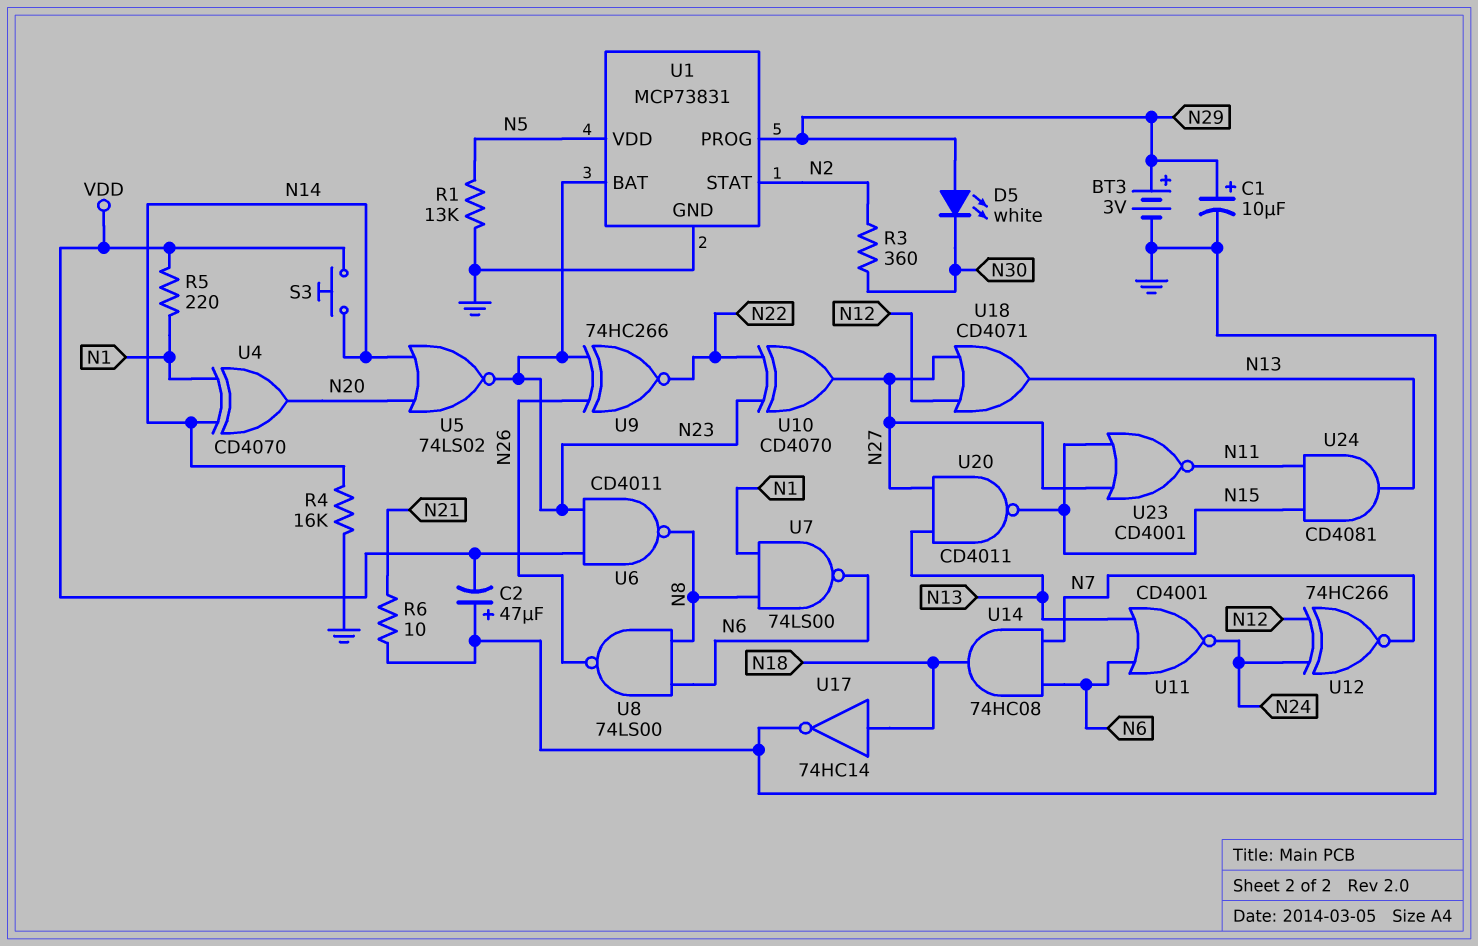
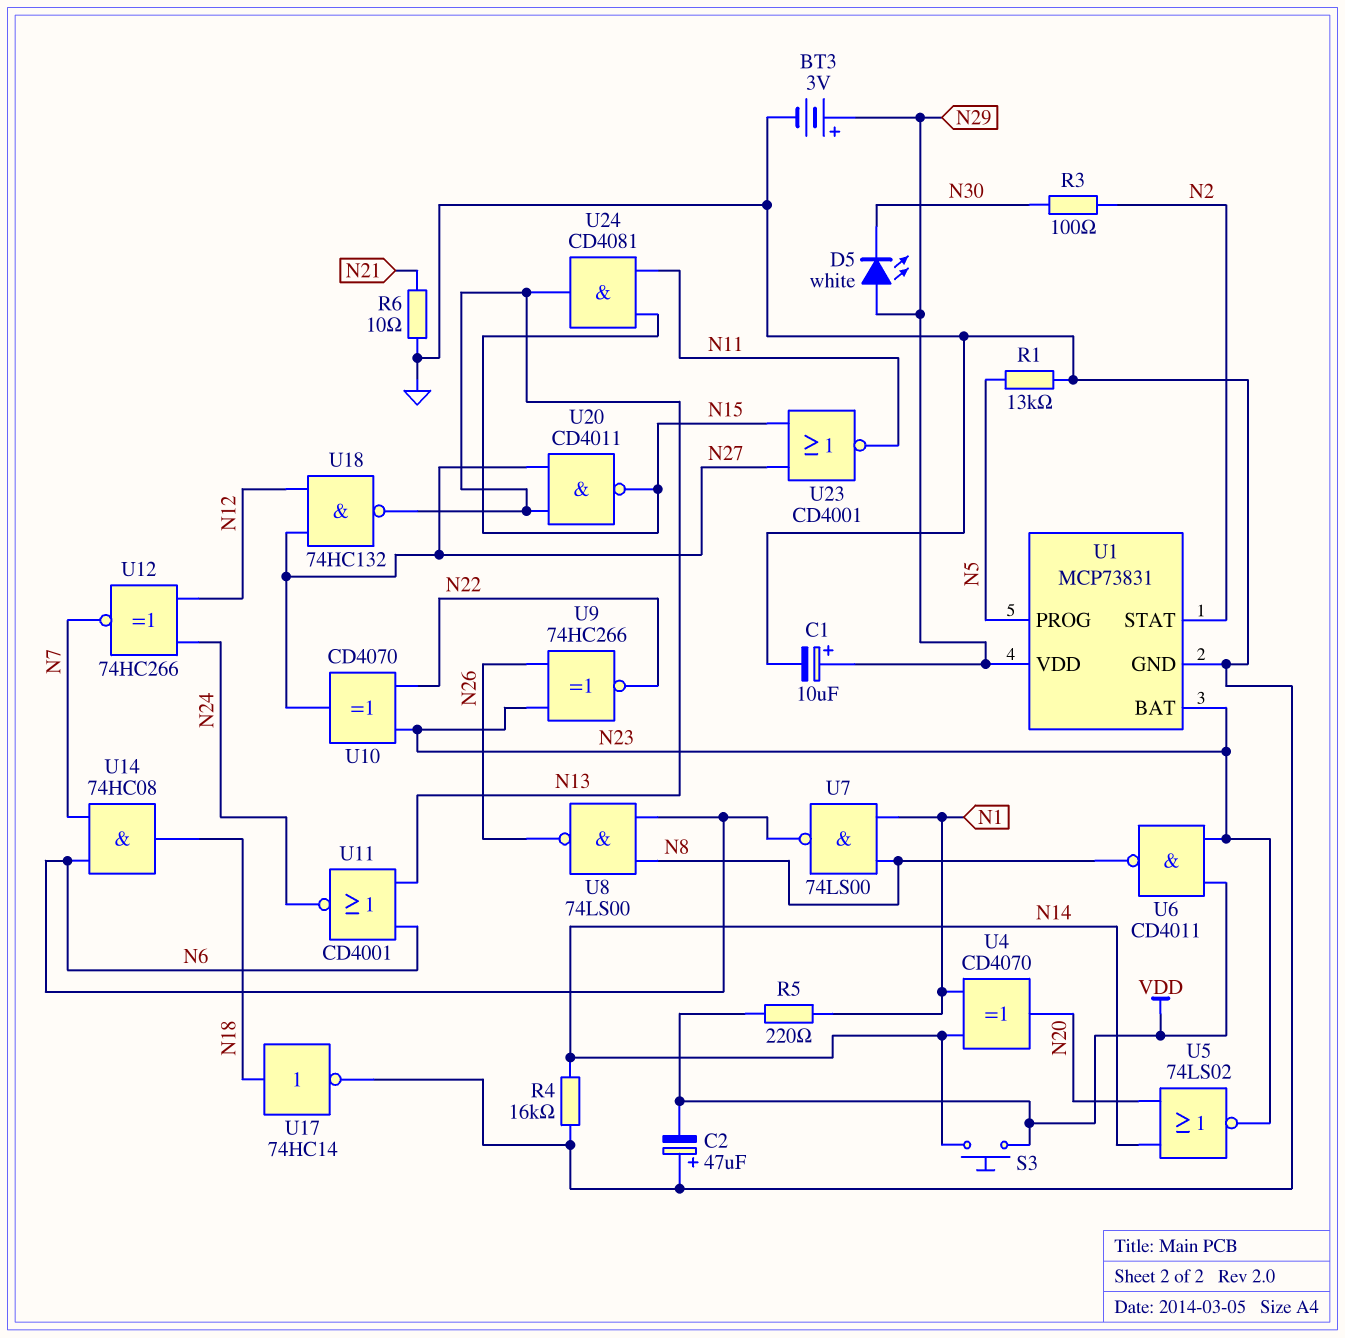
R3: 360 (N2, N30) -> 100 (N2, N30)
U1 pin PROG: N29 -> N5
U1 pin VDD: N5 -> N29
U18: OR CD4071 (in N12, in N27, out N13) -> NAND 74HC132 (in N12, in N27, out N13)

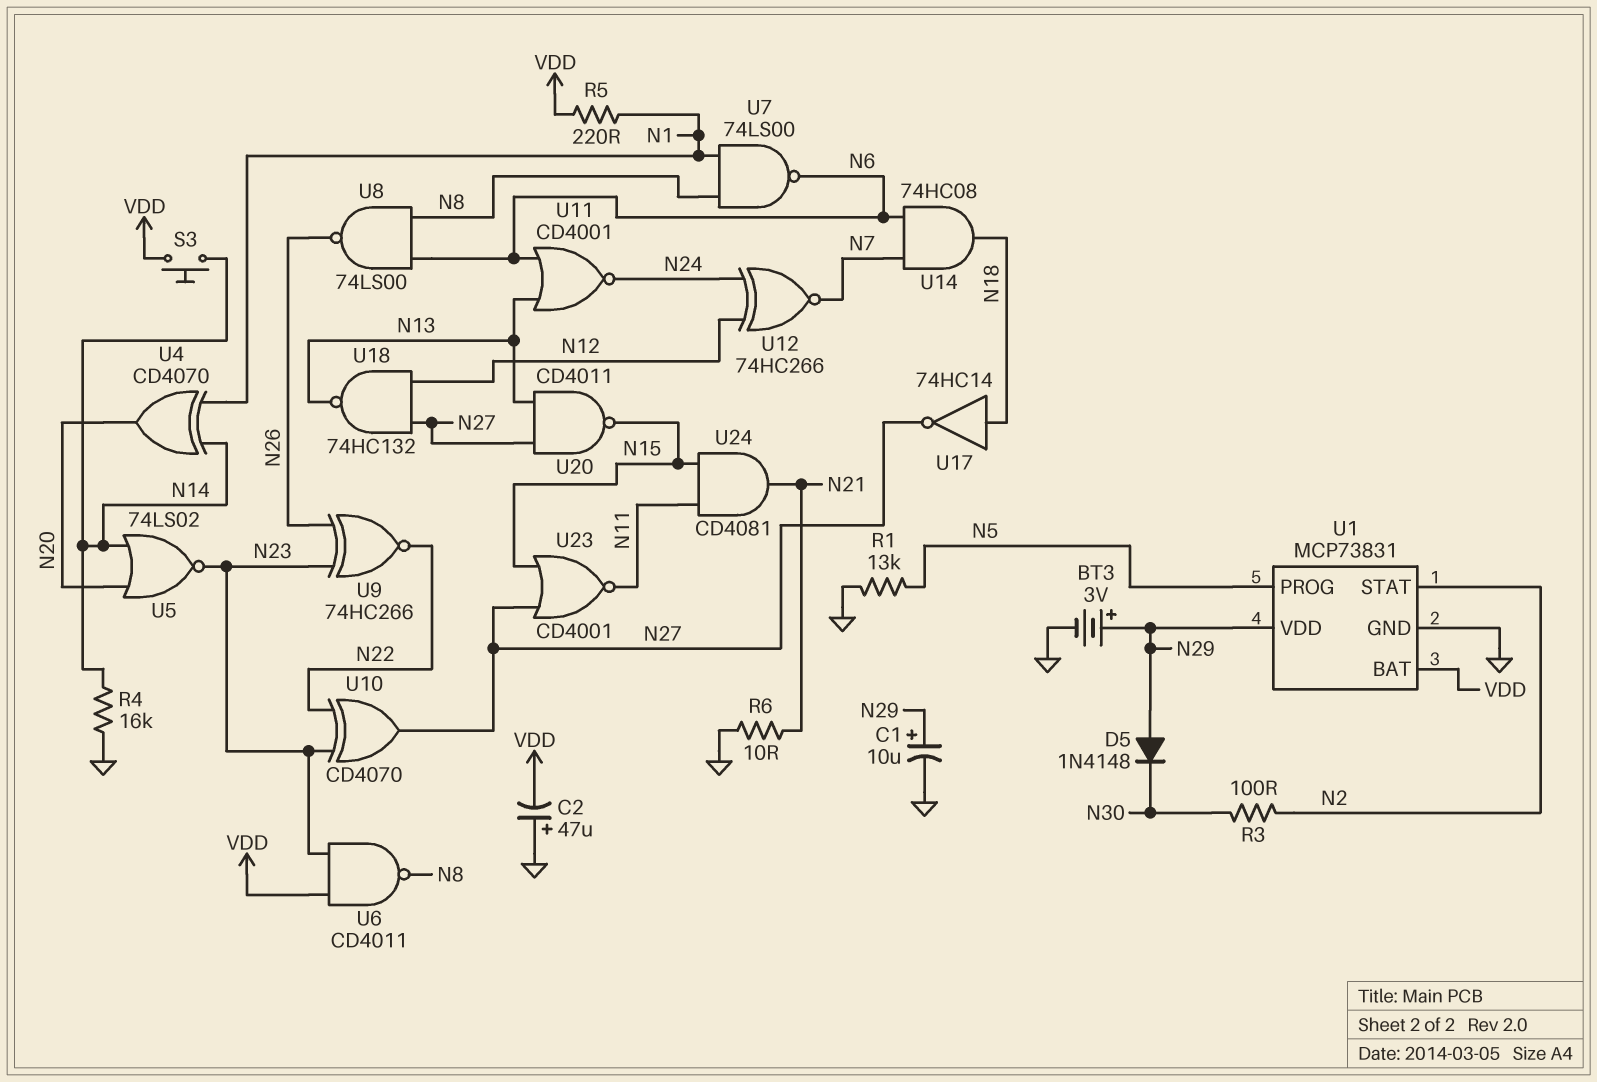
D5: LED white (A N29, K N30) -> diode 1N4148 (A N29, K N30)
U1 pin BAT: N23 -> VDD
U17: NOT 74HC14 (in N18, out GND) -> NOT 74HC14 (in N18, out N27)
U24: AND CD4081 (in N11, in N15, out N13) -> AND CD4081 (in N11, in N15, out N21)

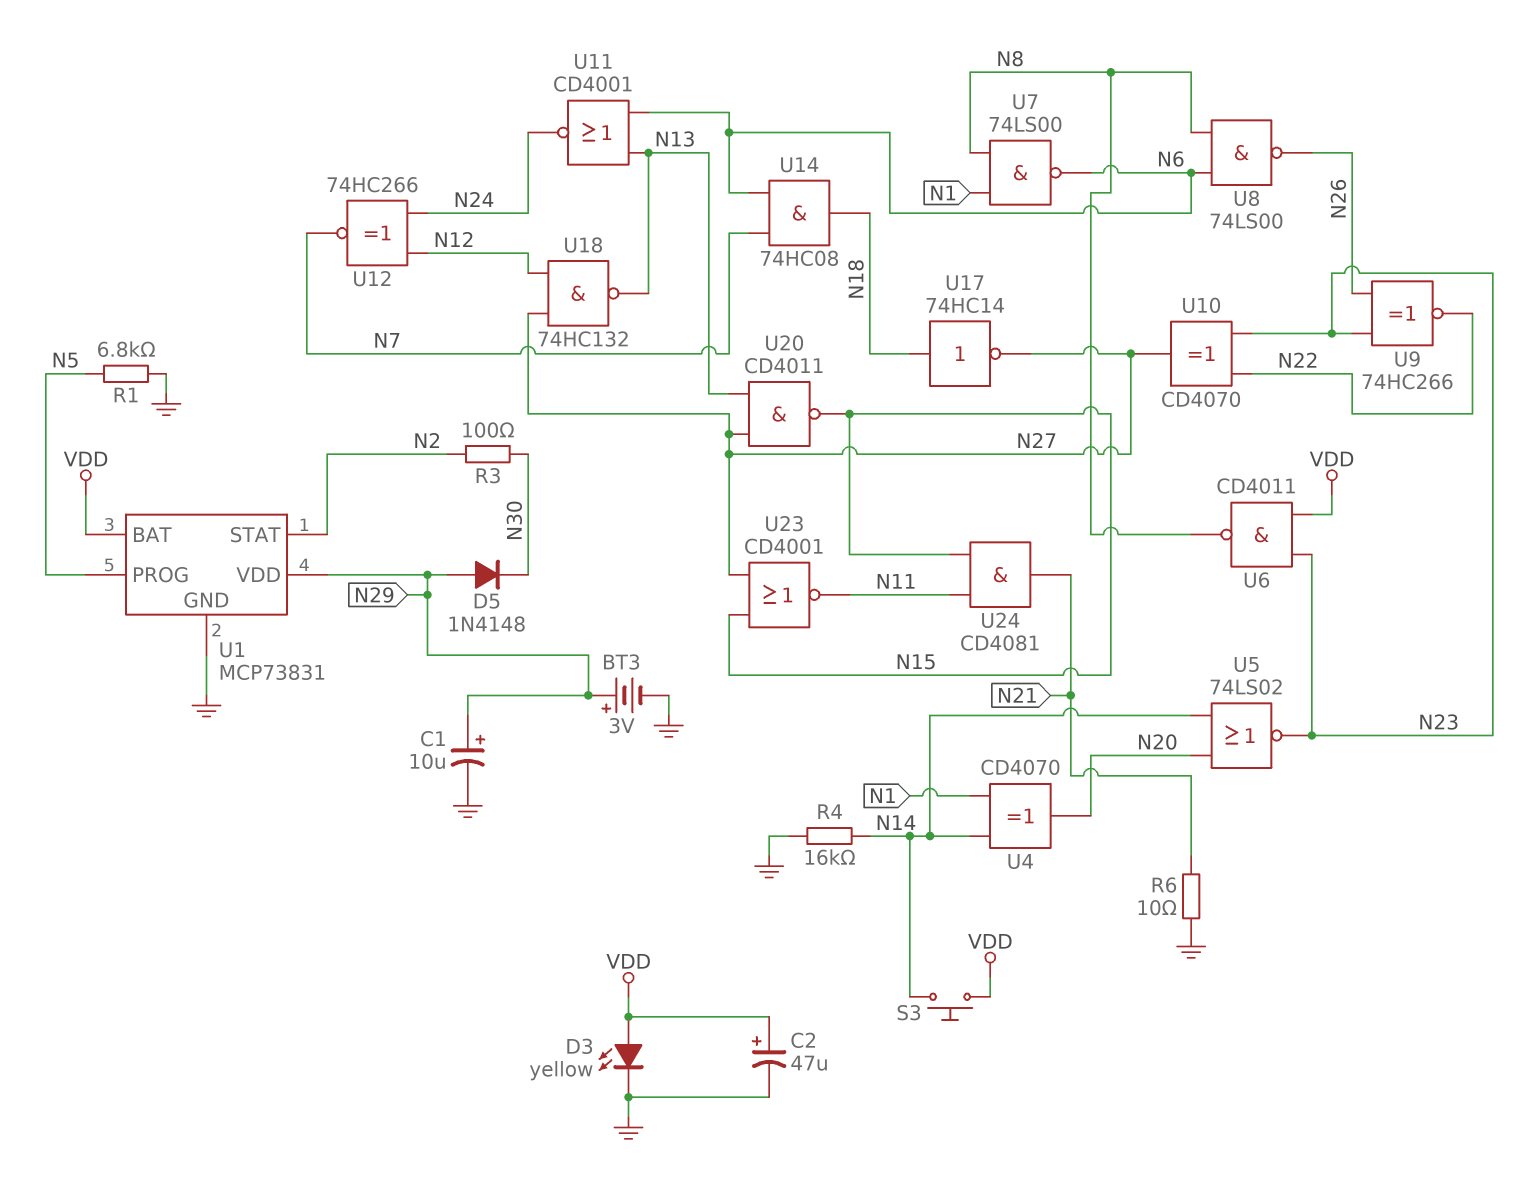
C2: 47uF (plus GND, minus VDD) -> 47uF (plus VDD, minus GND)
D3: none -> LED yellow (A VDD, K GND)
R1: 13k (GND, N5) -> 6.8k (GND, N5)
R5: 220 (N1, VDD) -> none

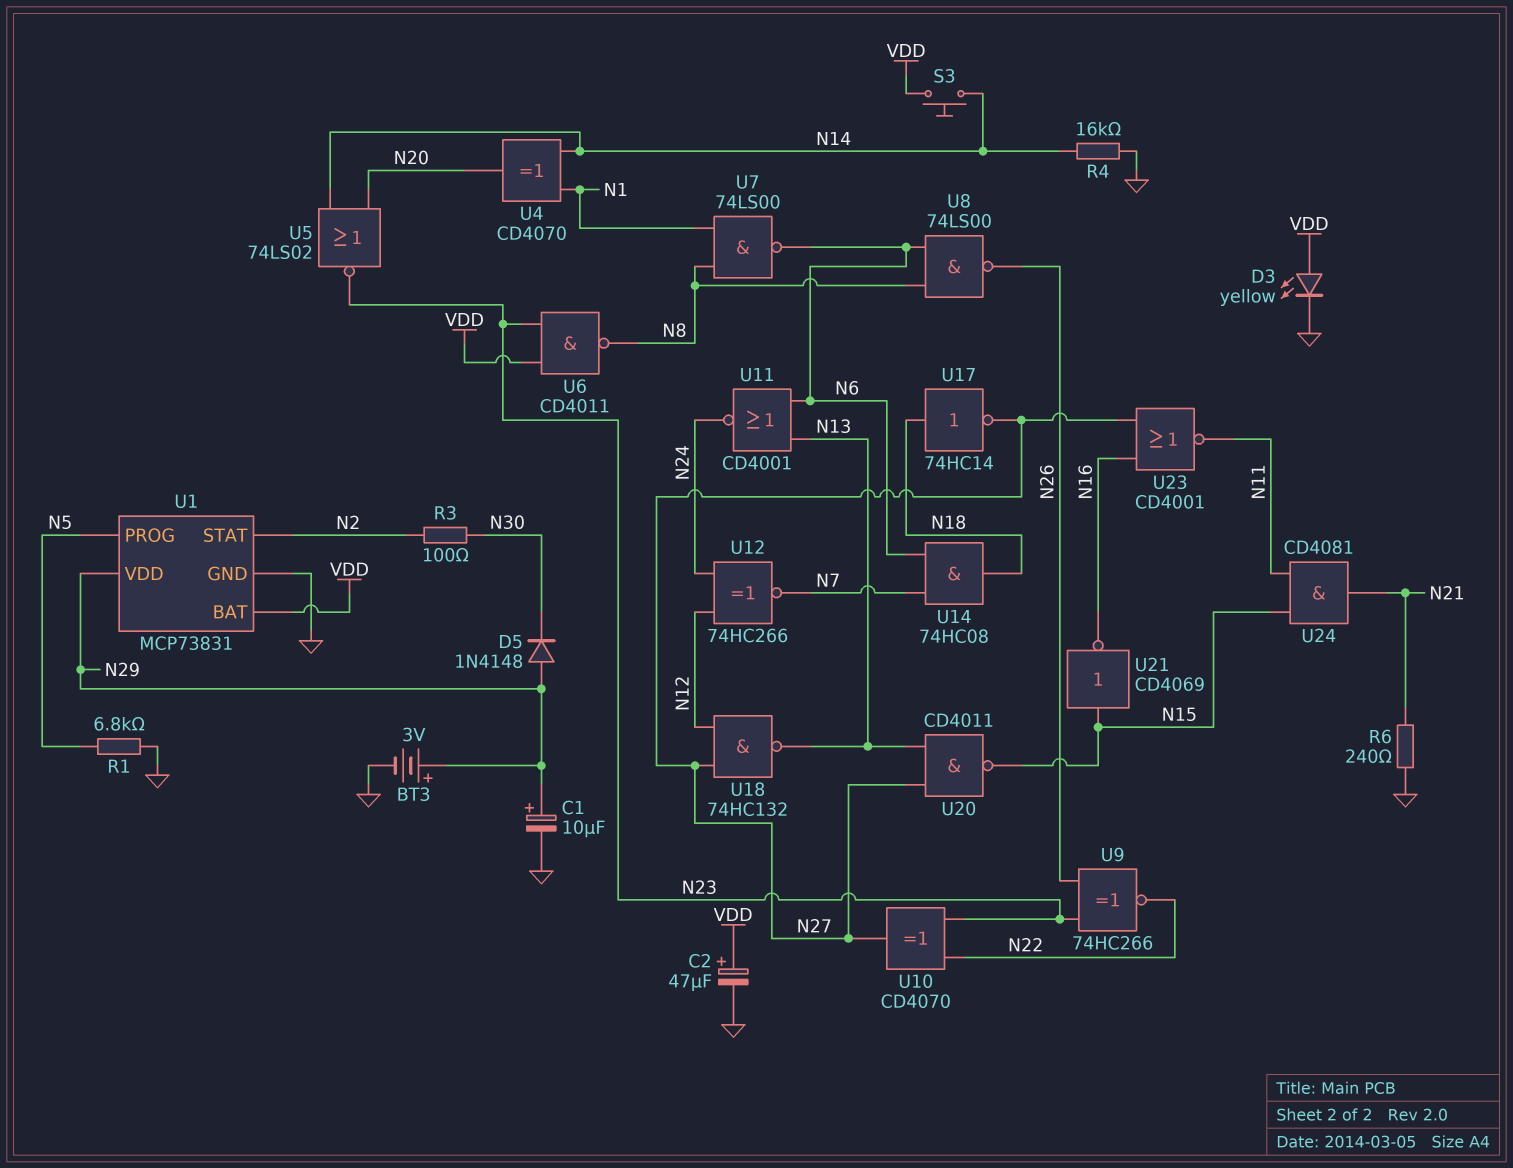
R6: 10 (GND, N21) -> 240 (GND, N21)
U21: none -> NOT CD4069 (in N15, out N16)
U23: NOR CD4001 (in N15, in N27, out N11) -> NOR CD4001 (in N16, in N27, out N11)

